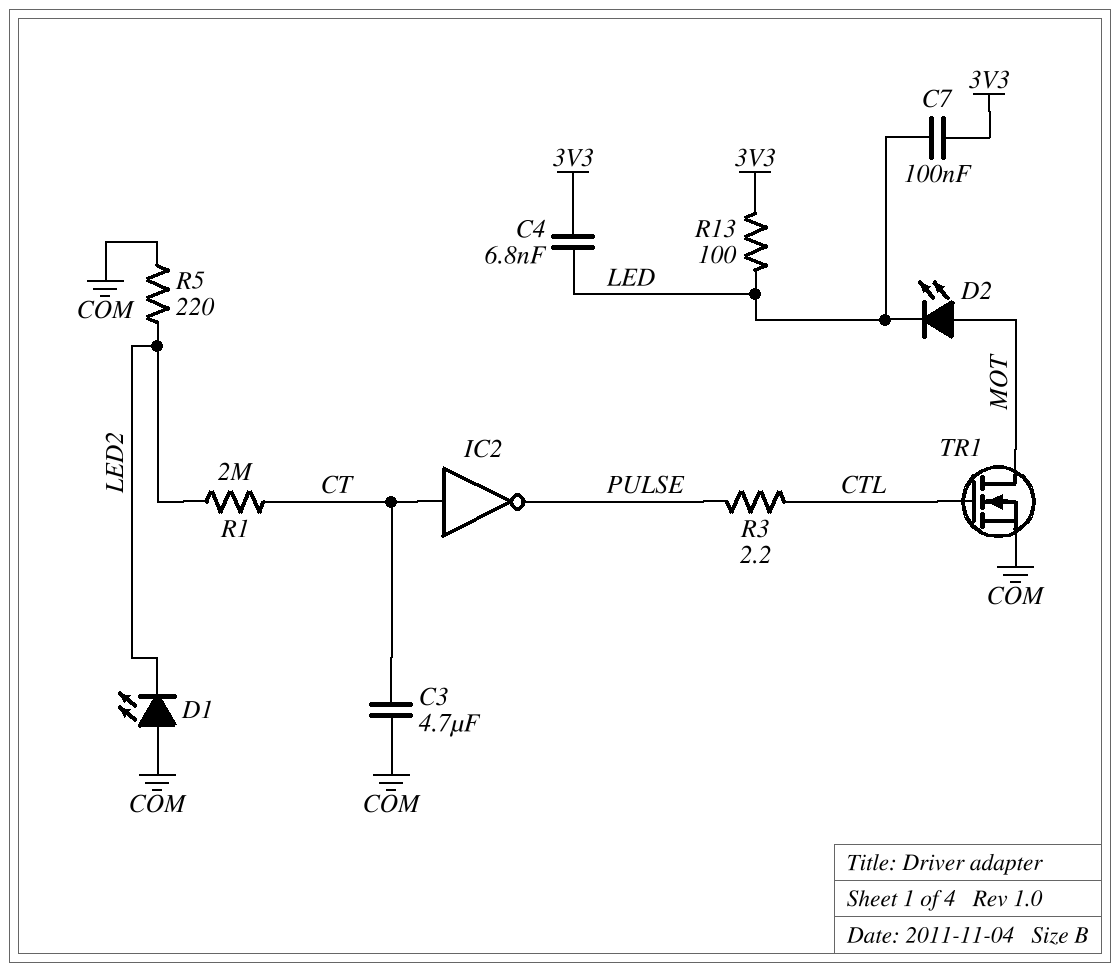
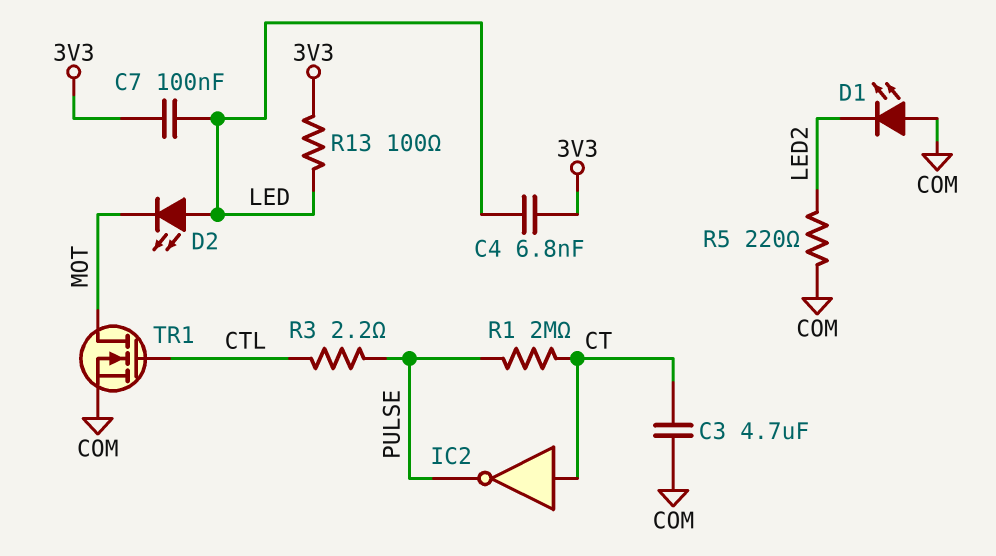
D2: LED (A MOT, K LED) -> LED (A LED, K MOT)
R1: 2M (CT, LED2) -> 2M (CT, PULSE)

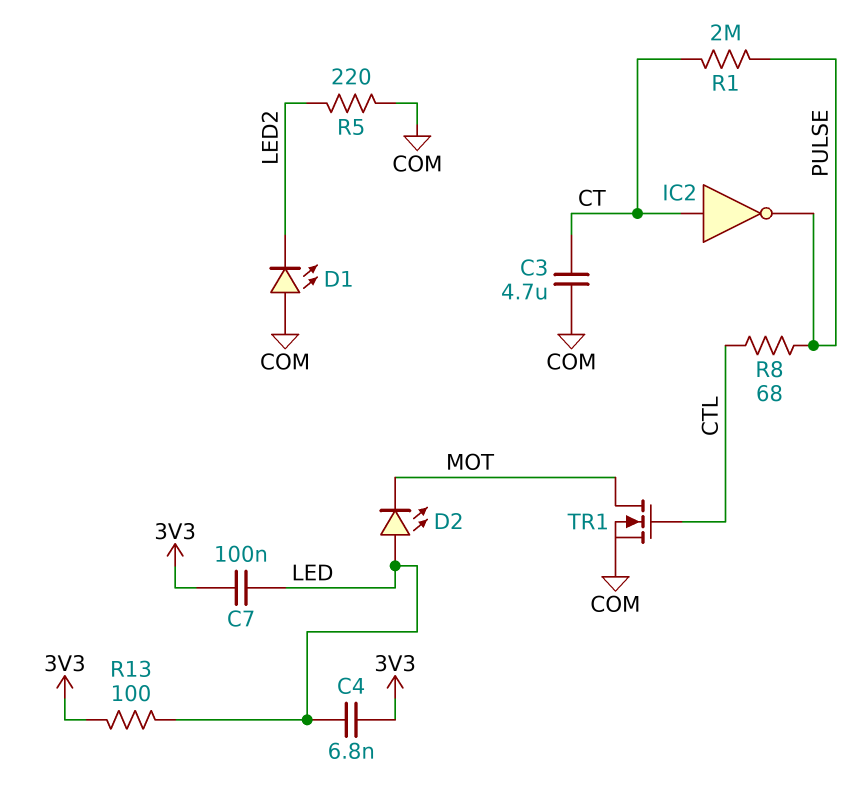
R3: 2.2 (CTL, PULSE) -> none
R8: none -> 68 (CTL, PULSE)

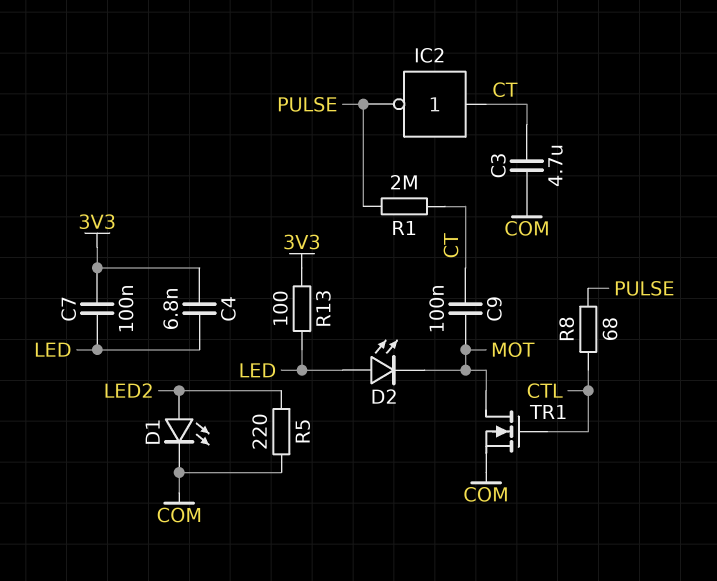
C9: none -> 100nF (CT, MOT)
D1: LED (A COM, K LED2) -> LED (A LED2, K COM)

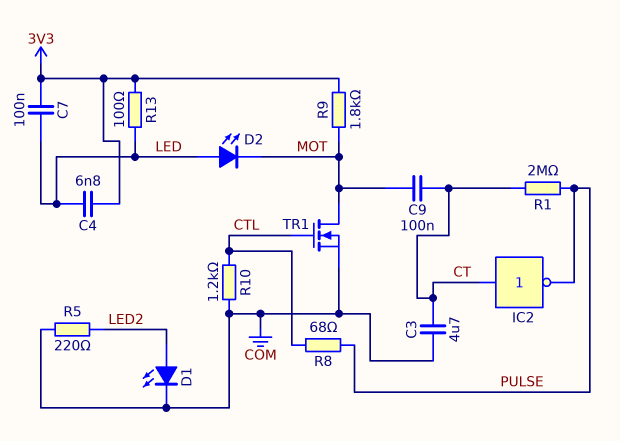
R9: none -> 1.8k (3V3, MOT)
R10: none -> 1.2k (COM, CTL)

